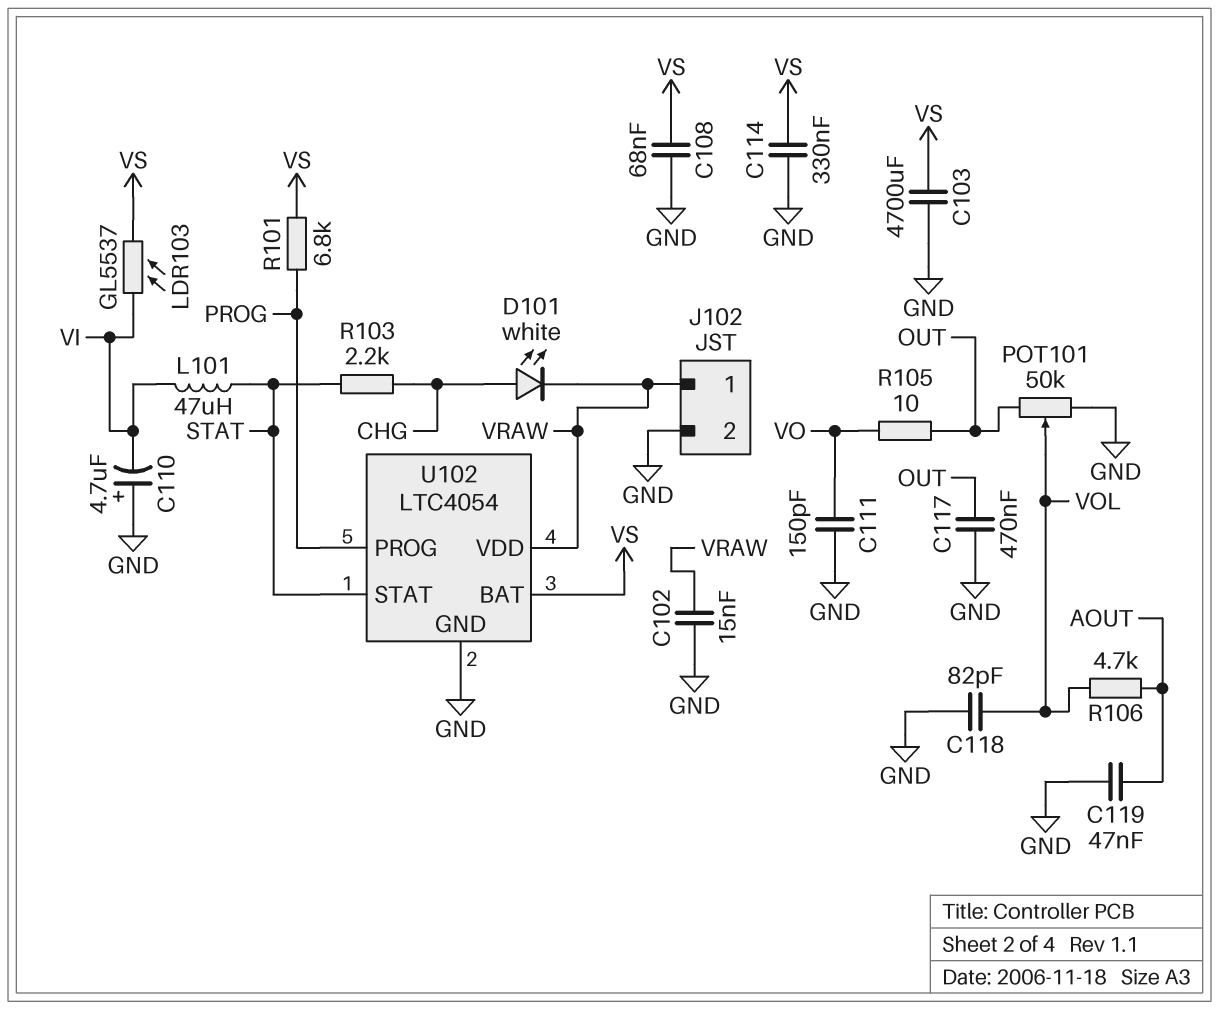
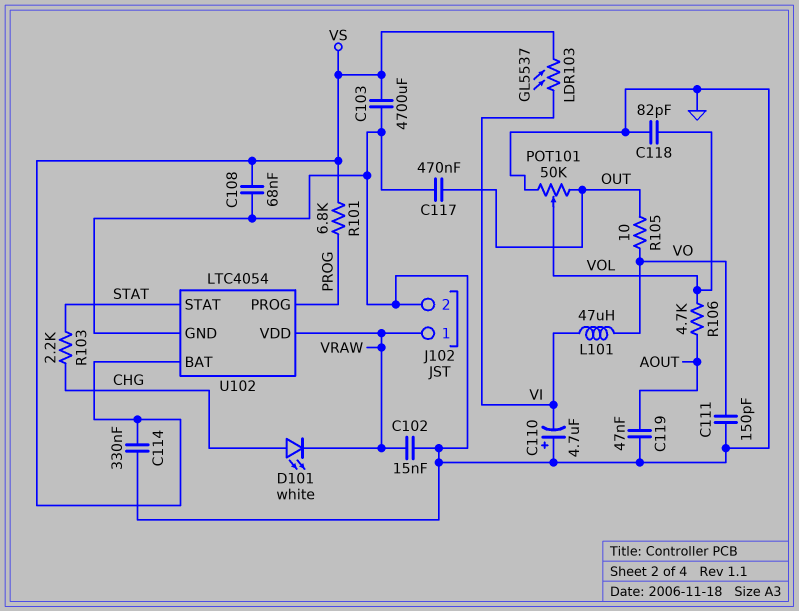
L101: 47uH (STAT, VI) -> 47uH (VI, VO)

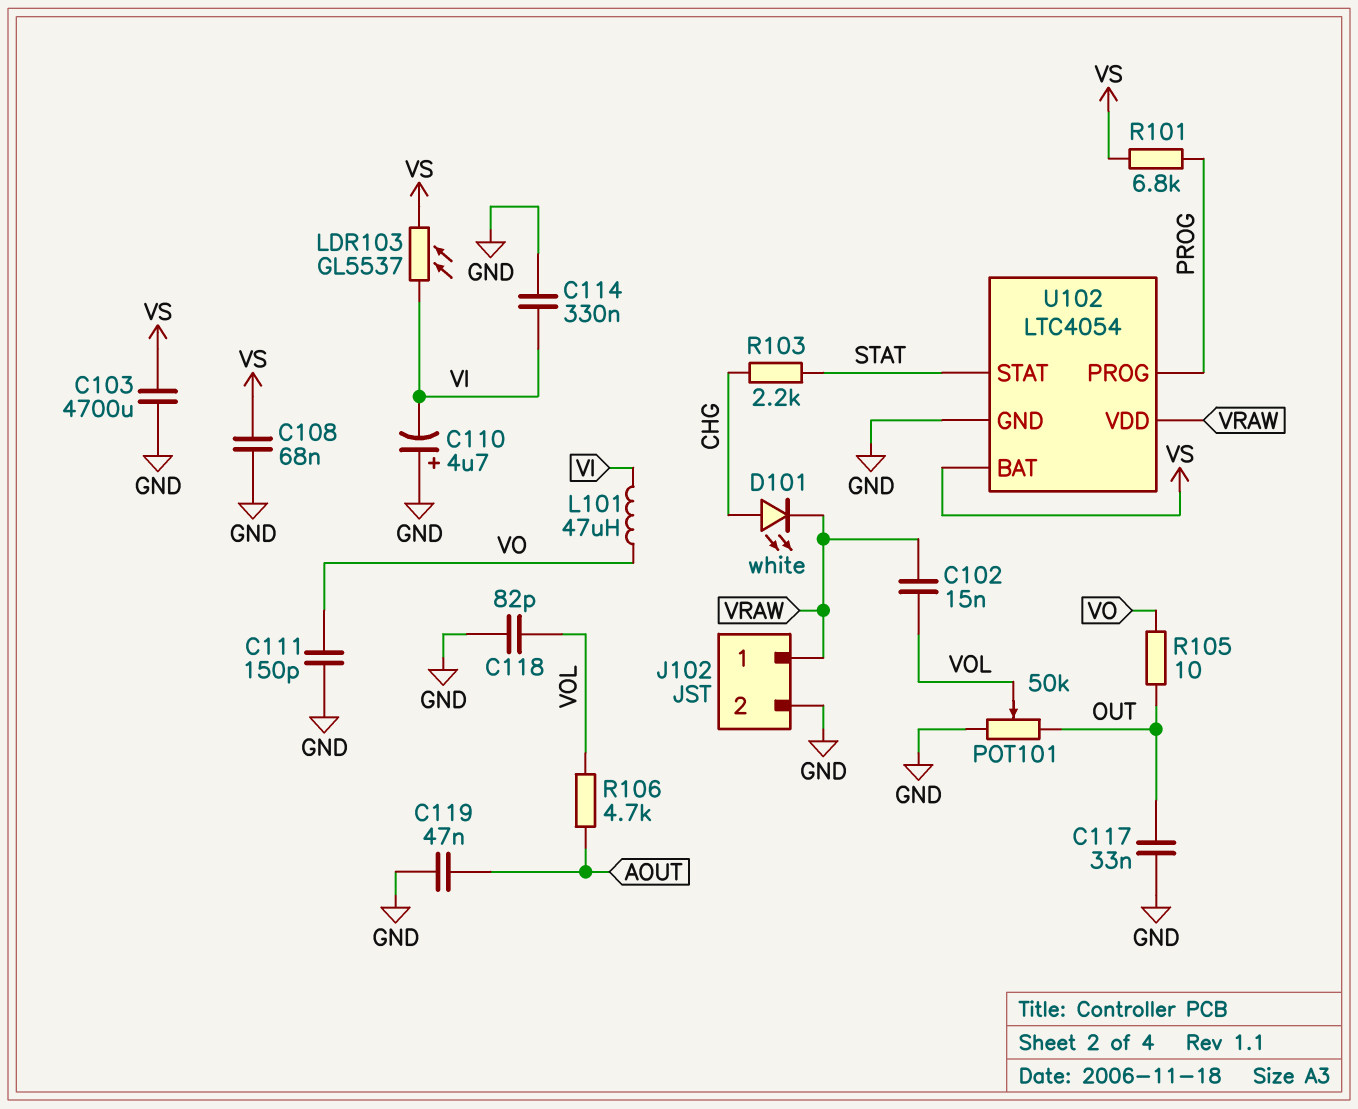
C102: 15nF (GND, VRAW) -> 15nF (VOL, VRAW)
C114: 330nF (GND, VS) -> 330nF (GND, VI)
C117: 470nF (GND, OUT) -> 33nF (GND, OUT)

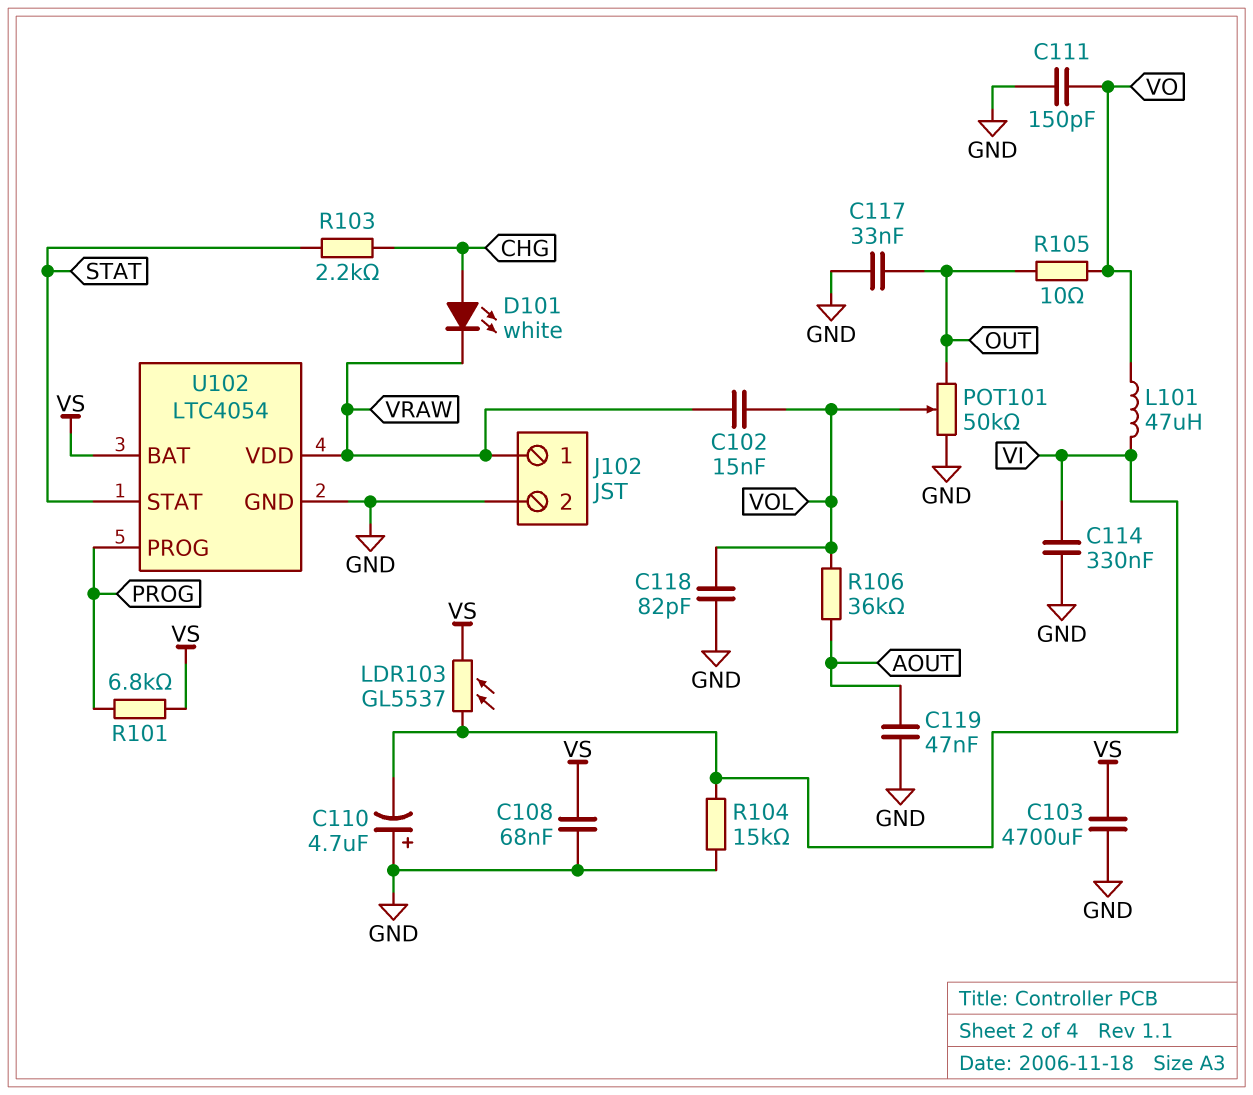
R104: none -> 15k (GND, VI)
R106: 4.7k (AOUT, VOL) -> 36k (AOUT, VOL)

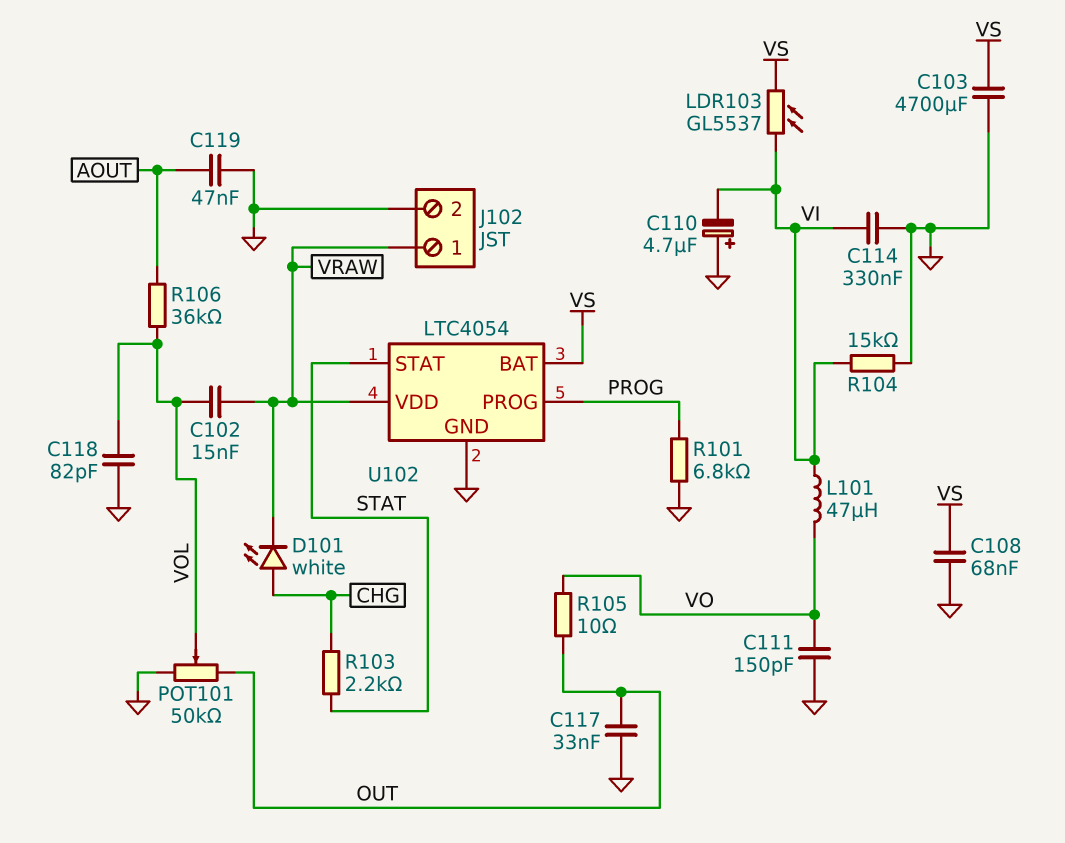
R101: 6.8k (PROG, VS) -> 6.8k (GND, PROG)

